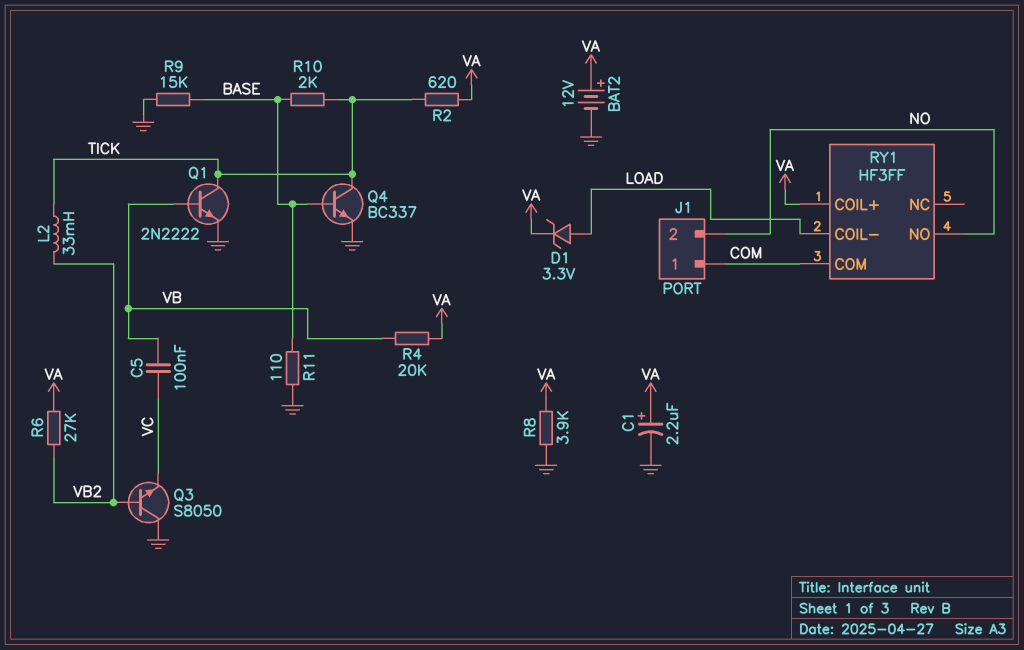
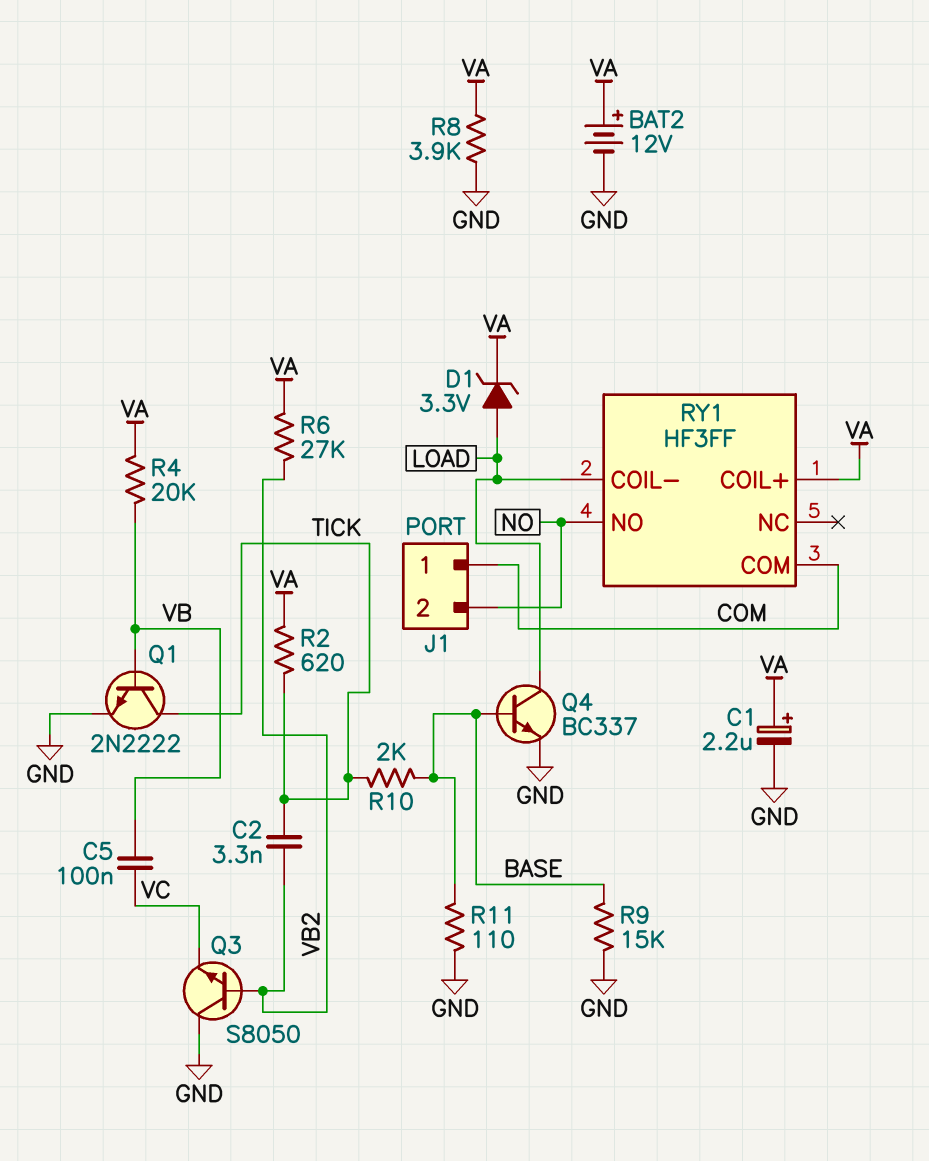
C2: none -> 3.3nF (TICK, VB2)
L2: 33mH (TICK, VB2) -> none
Q4: NPN BC337 (B BASE, C TICK, E GND) -> NPN BC337 (B BASE, C LOAD, E GND)

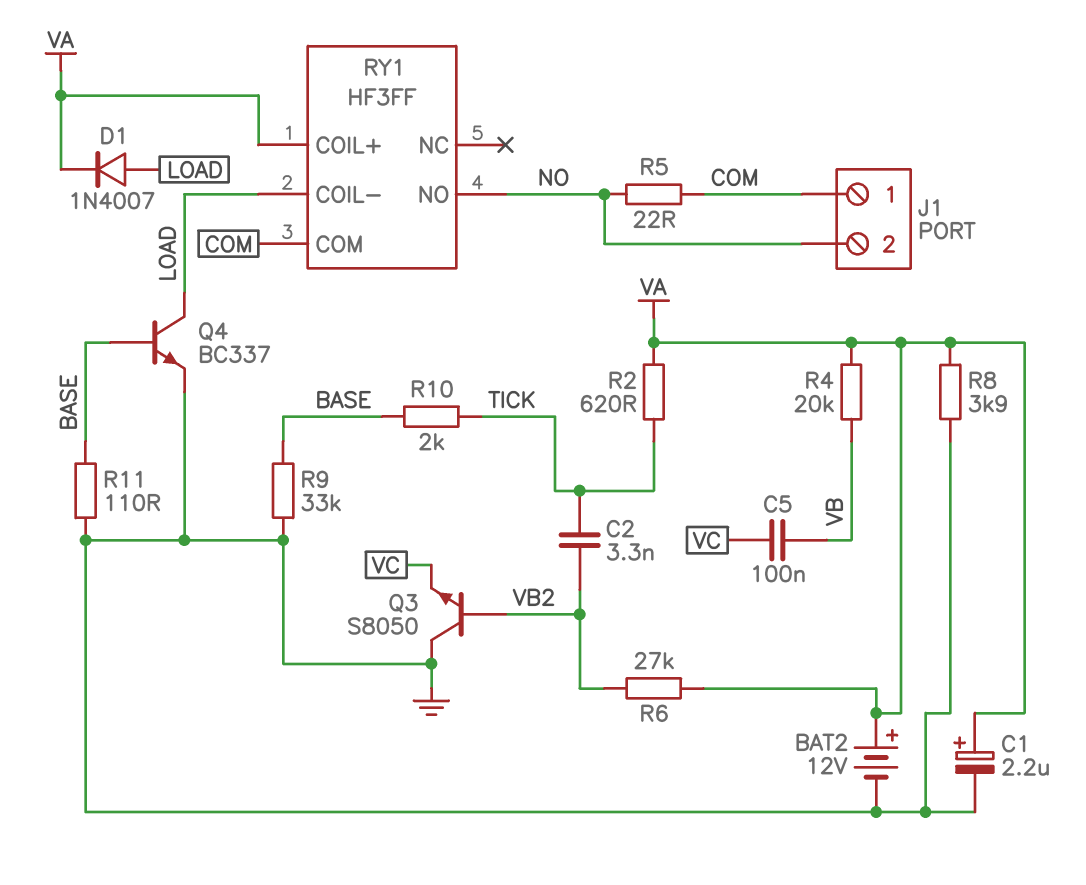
D1: zener 3.3V (A LOAD, K VA) -> diode 1N4007 (A LOAD, K VA)
Q1: NPN 2N2222 (B VB, C TICK, E GND) -> none
R5: none -> 22 (COM, NO)
R9: 15k (BASE, GND) -> 33k (BASE, GND)

